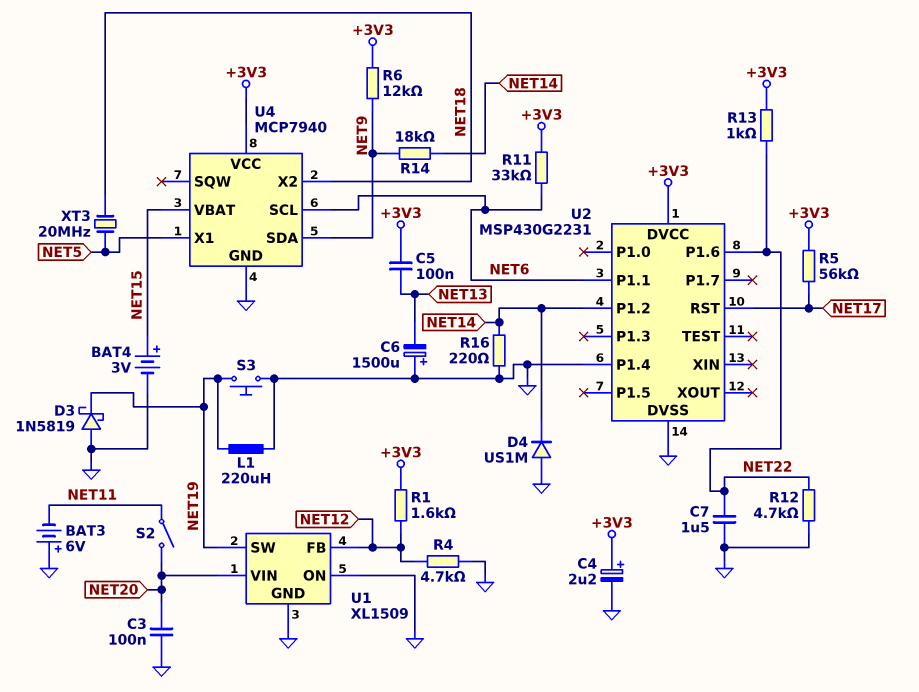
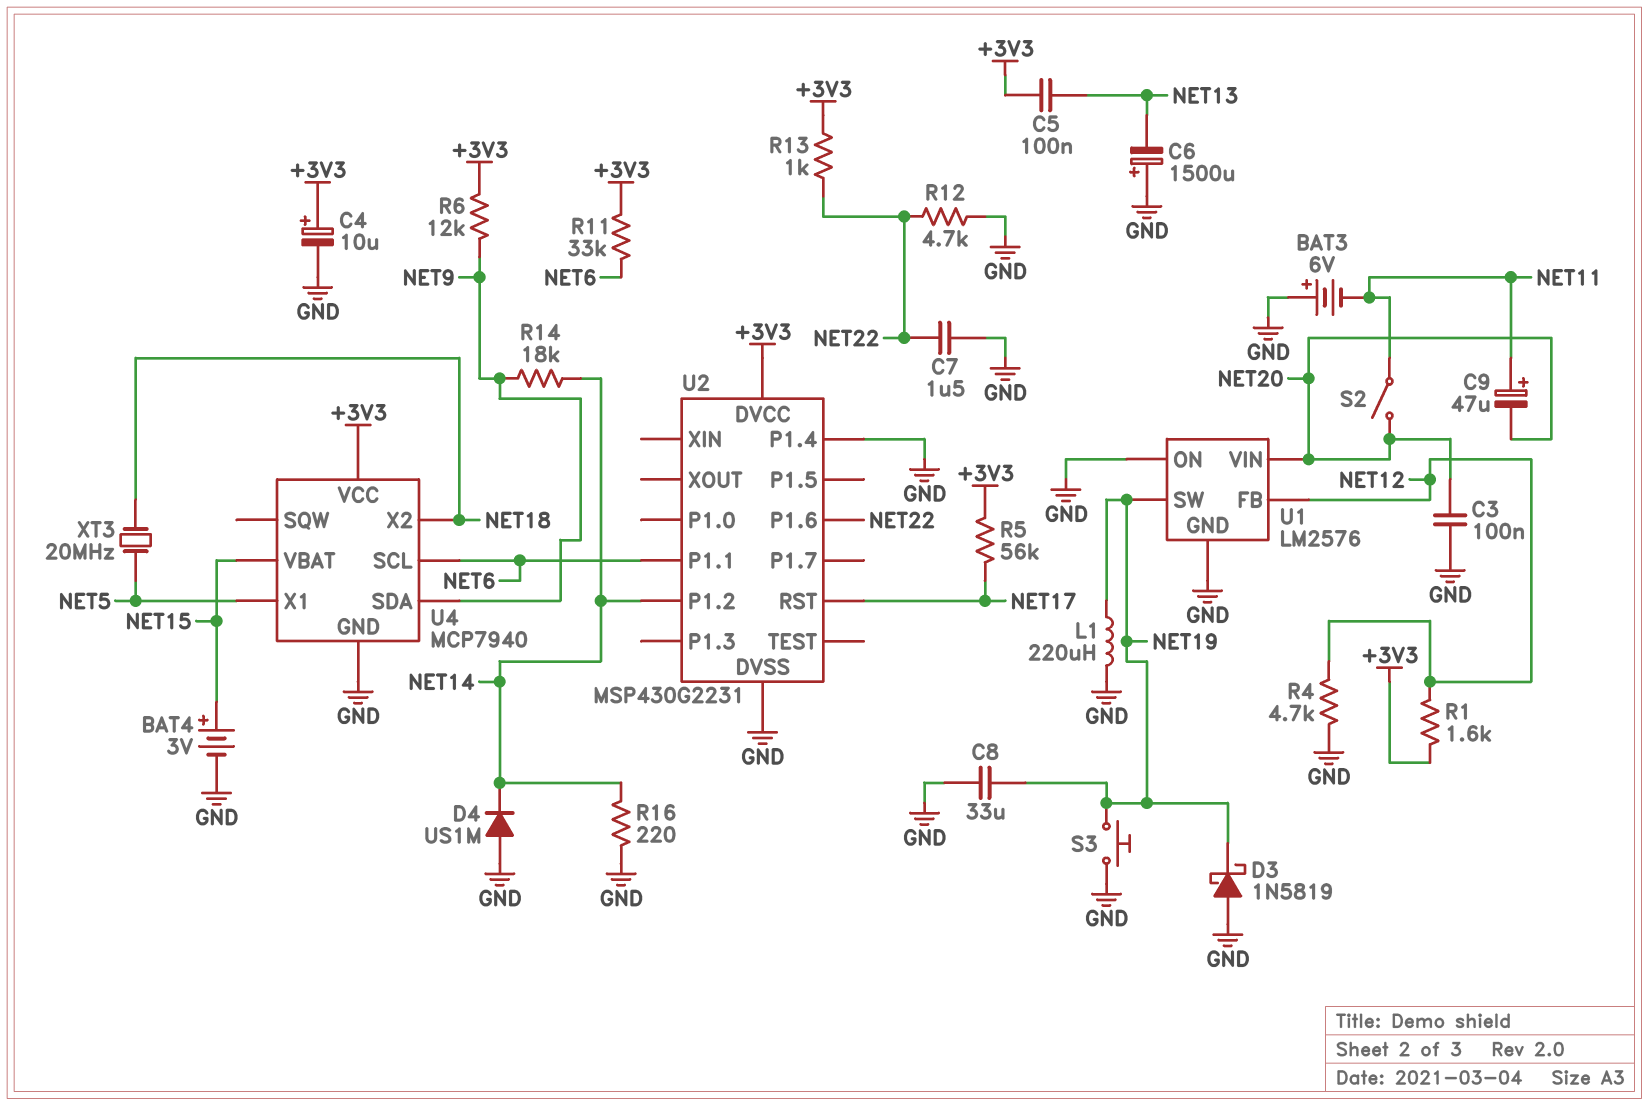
C4: 2.2uF (plus +3V3, minus GND) -> 10uF (plus +3V3, minus GND)
C8: none -> 33uF (GND, NET19)
C9: none -> 47uF (plus NET11, minus NET20)
U1: XL1509 -> LM2576

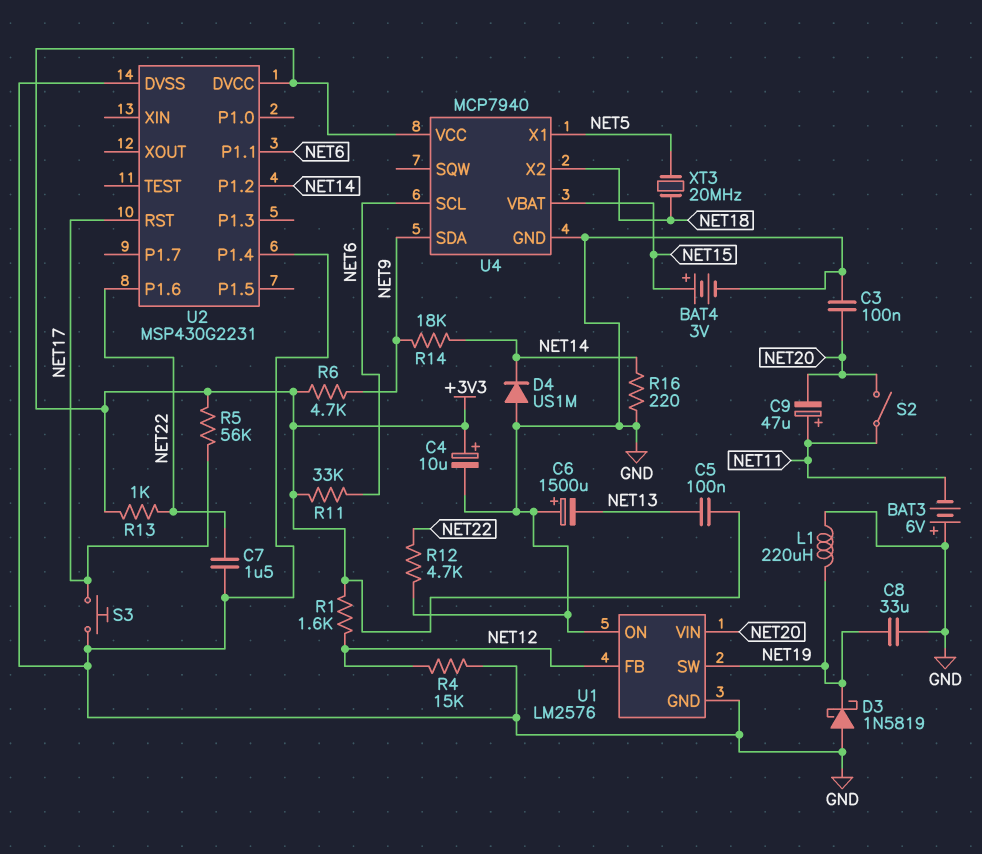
R4: 4.7k (GND, NET12) -> 15k (GND, NET12)
R6: 12k (+3V3, NET9) -> 4.7k (+3V3, NET9)
S3: button (GND, NET19) -> button (GND, NET17)

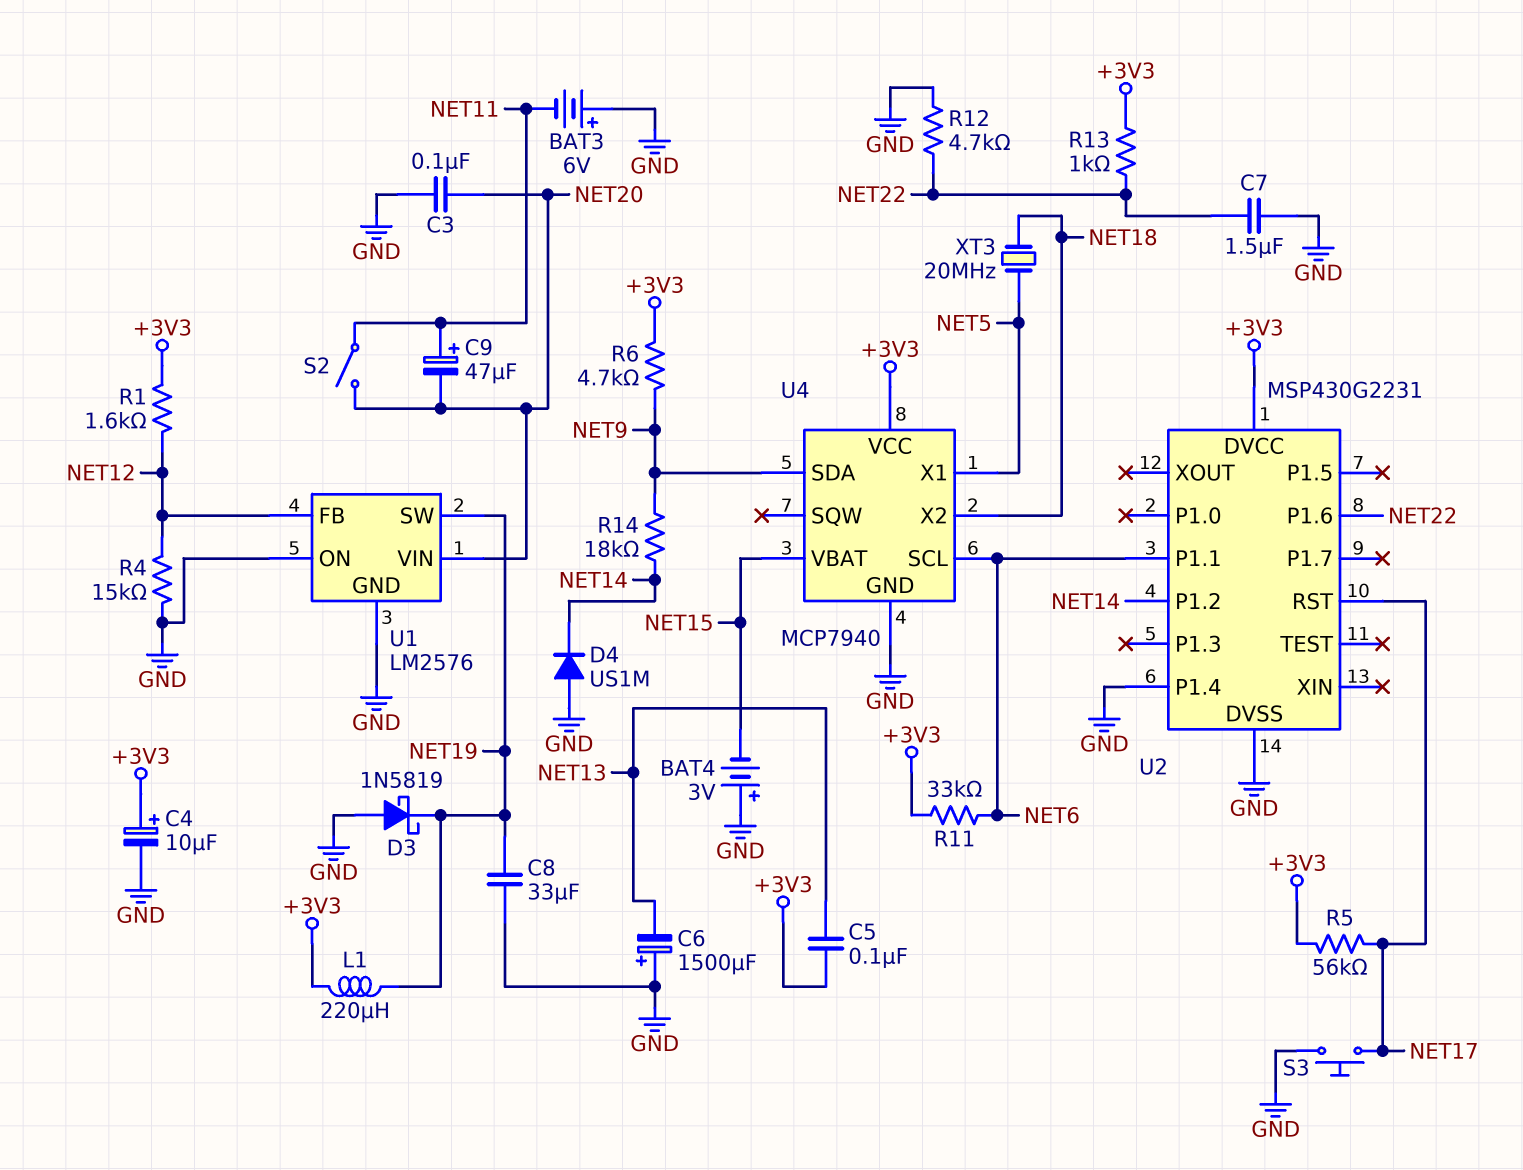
BAT4: 3V (plus NET15, minus GND) -> 3V (plus GND, minus NET15)
L1: 220uH (GND, NET19) -> 220uH (+3V3, NET19)
R16: 220 (GND, NET14) -> none

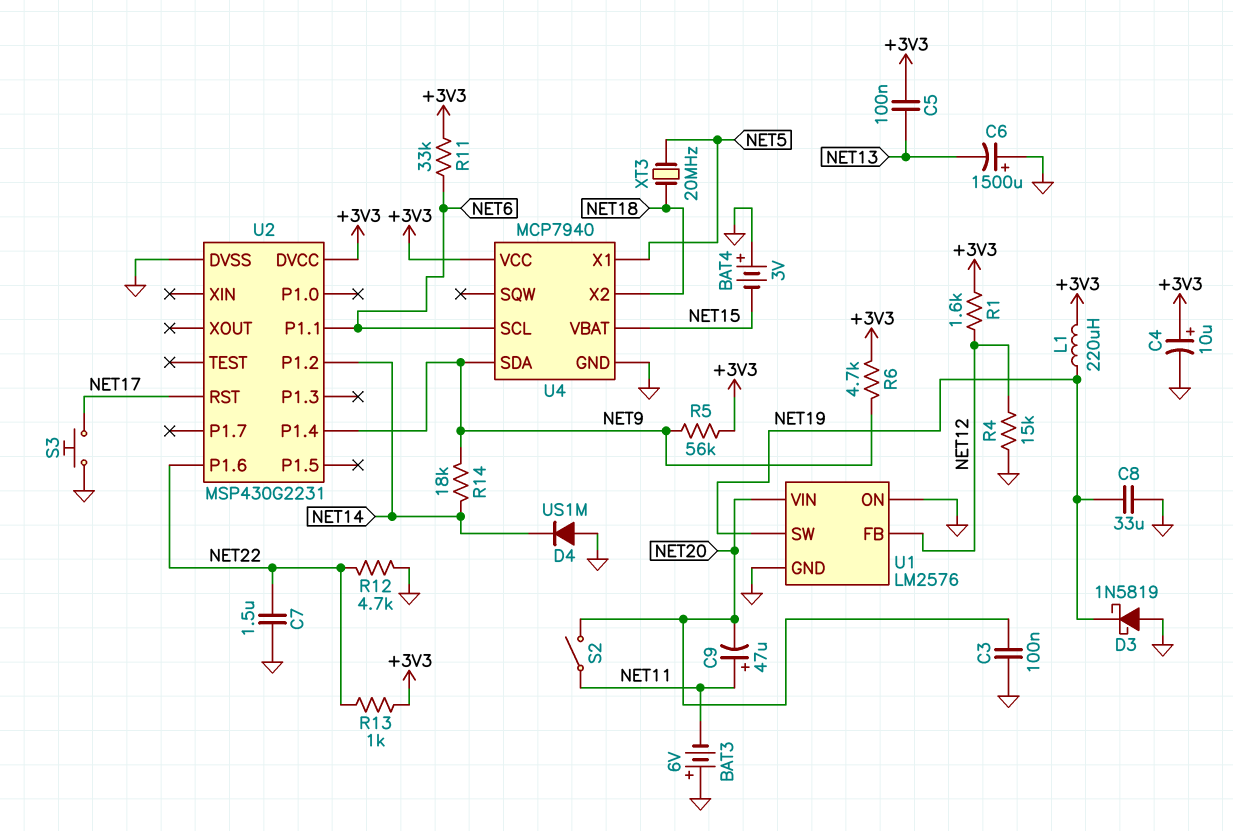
R5: 56k (+3V3, NET17) -> 56k (+3V3, NET9)
U2 pin P1.4: GND -> NET9

